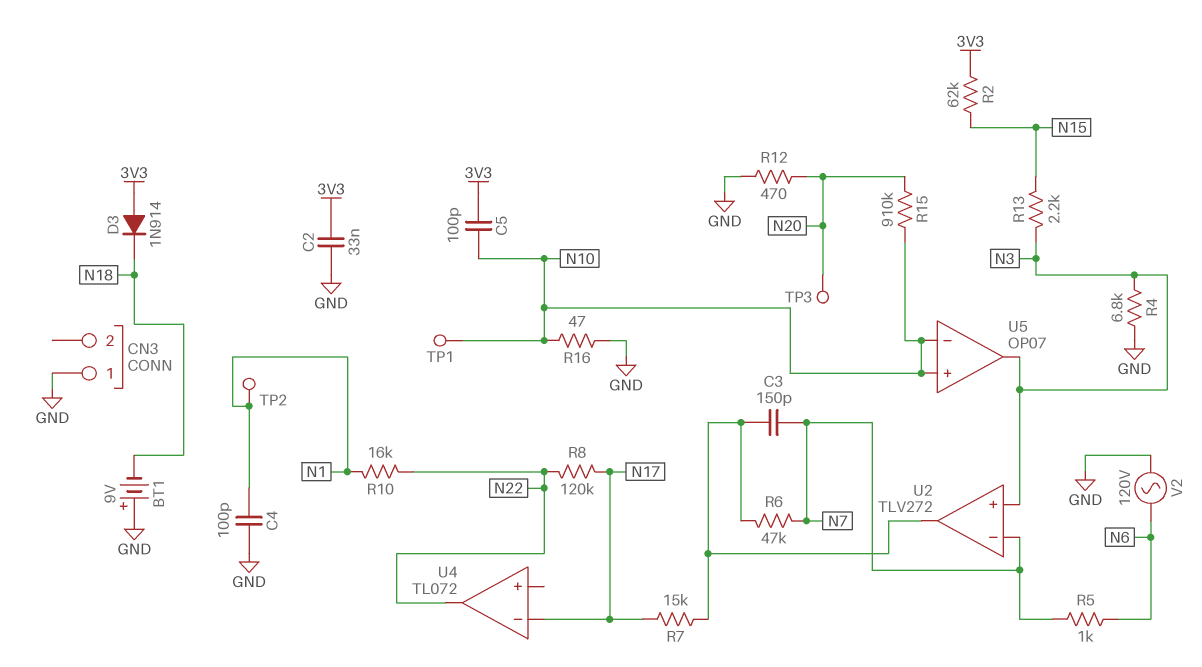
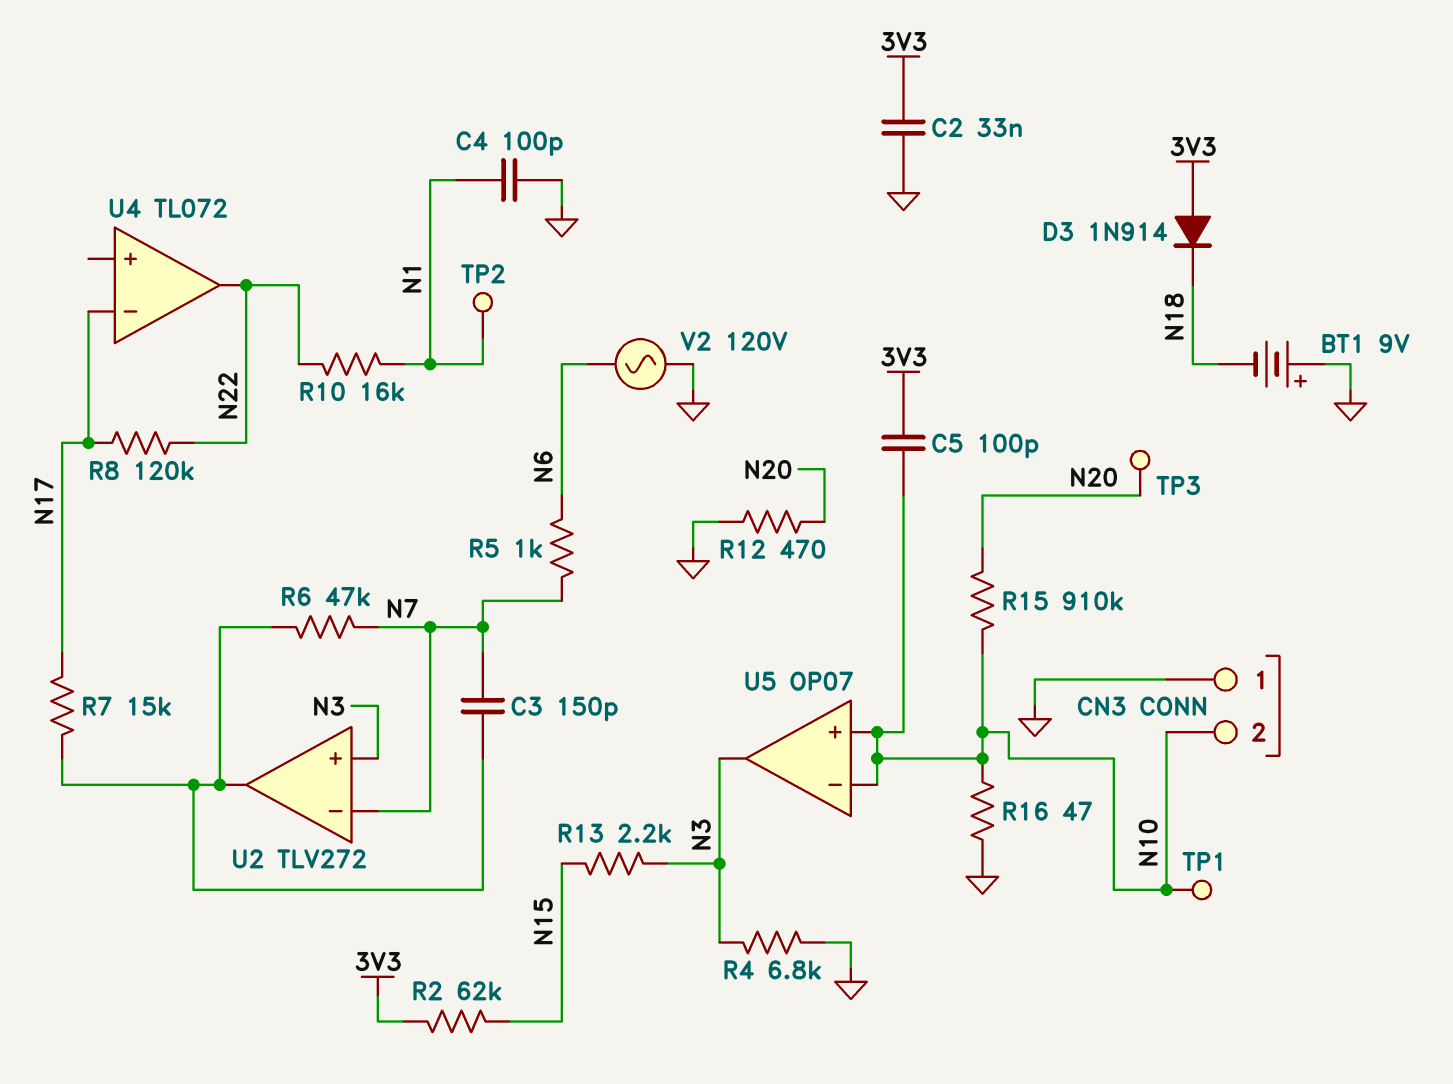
CN3 pin 2: none -> N10

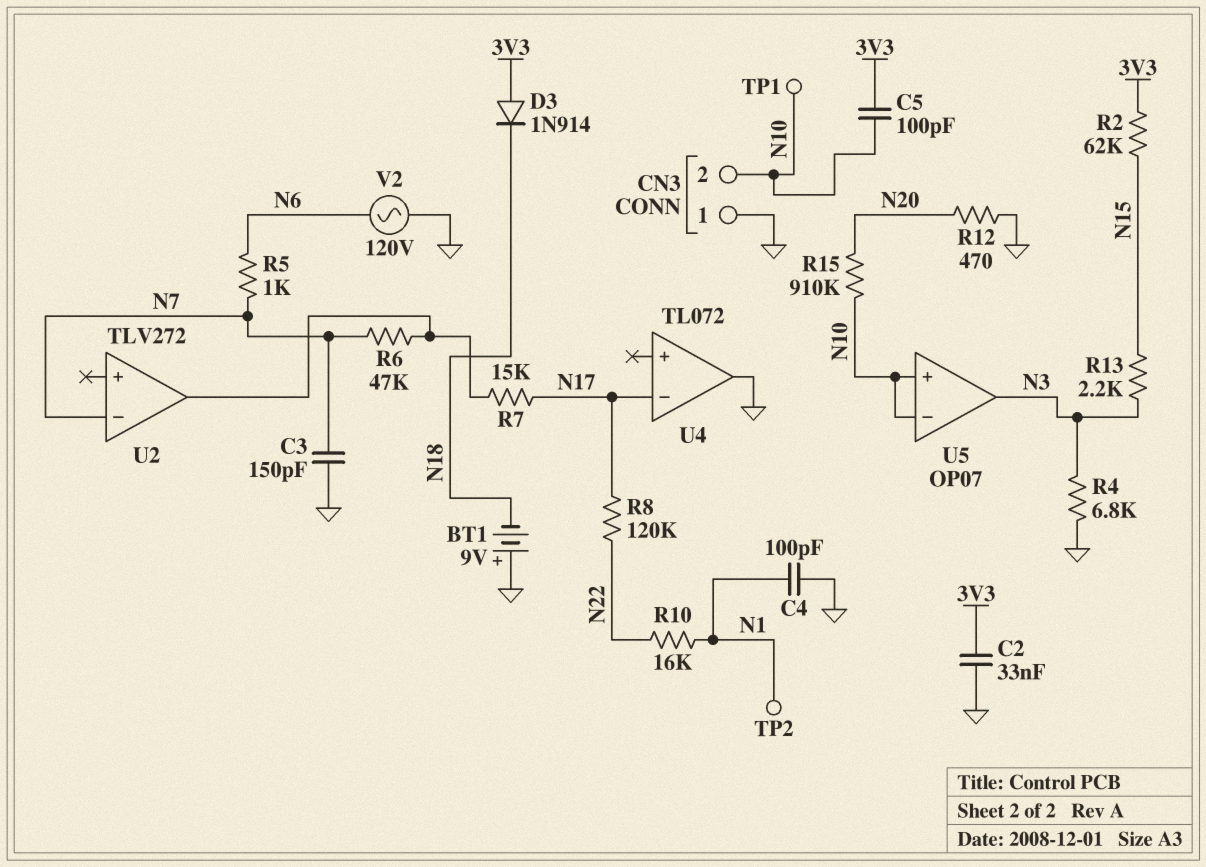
C3: 150pF (N7, U2/out) -> 150pF (GND, N7)
R16: 47 (GND, N10) -> none
TP3: test point (N20) -> none
U2 pin in+: N3 -> none
U4 pin out: N22 -> GND

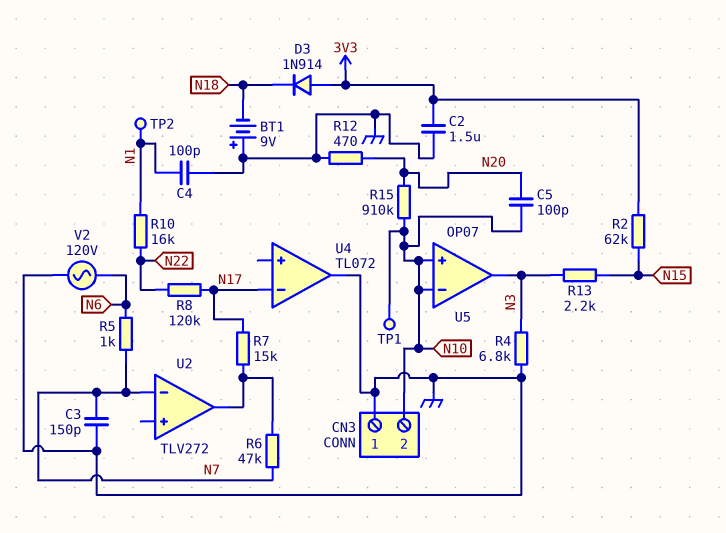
C2: 33nF (3V3, GND) -> 1.5uF (3V3, GND)
C5: 100pF (3V3, N10) -> 100pF (N10, N20)

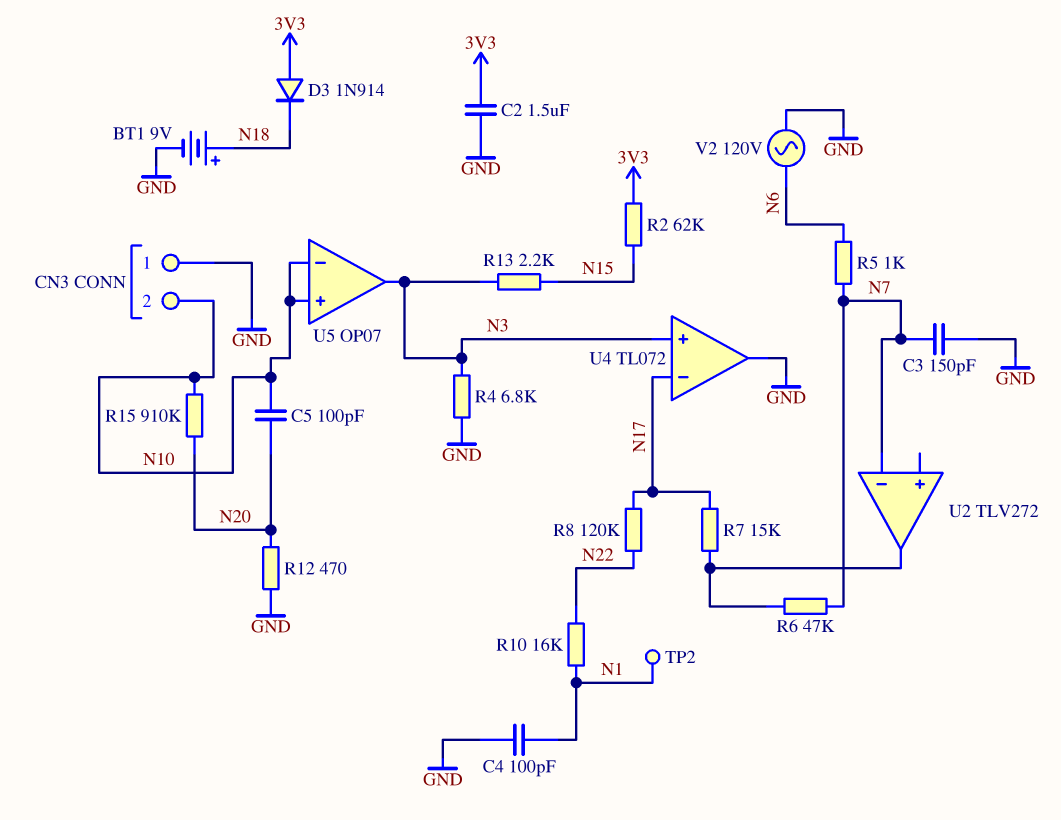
BT1: 9V (plus GND, minus N18) -> 9V (plus N18, minus GND)
TP1: test point (N10) -> none
U4 pin in+: none -> N3

